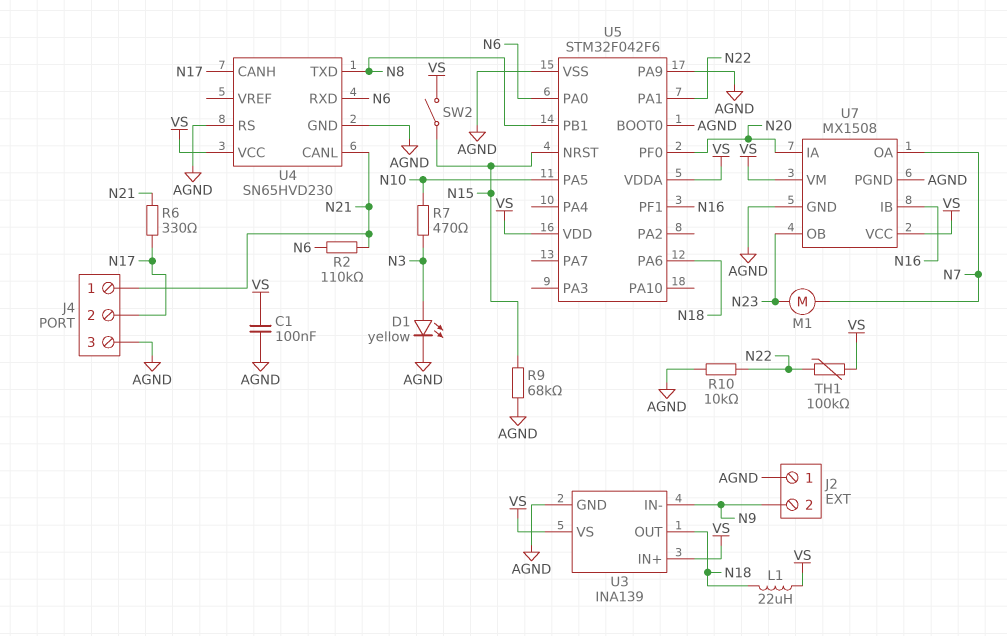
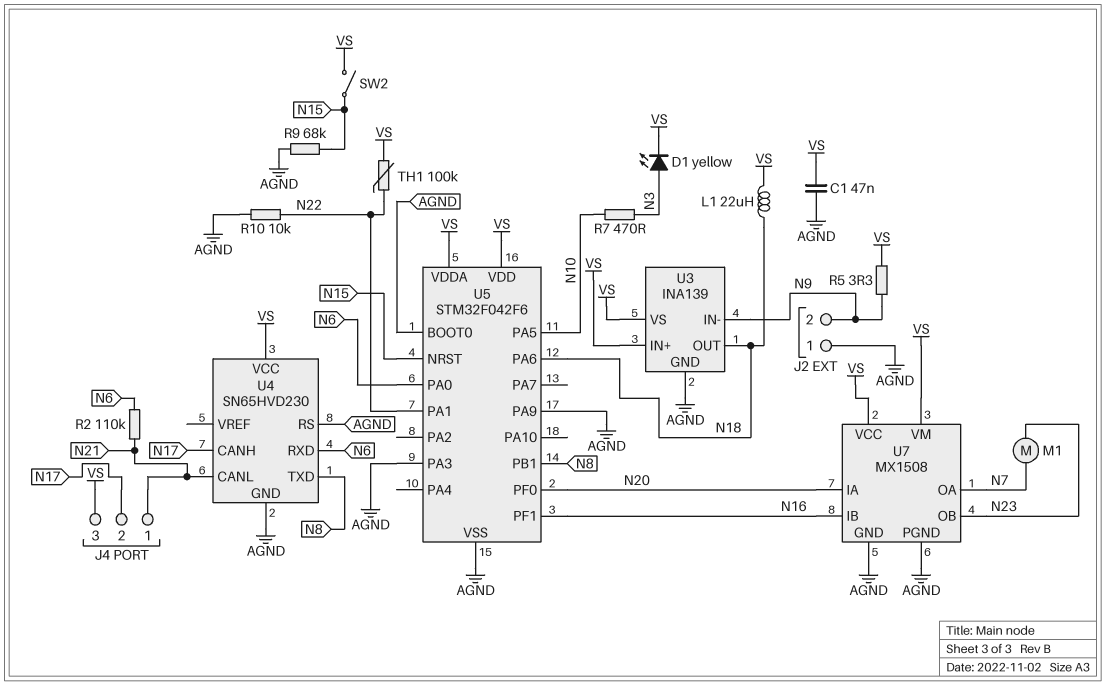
C1: 100nF (AGND, VS) -> 47nF (AGND, VS)
D1: LED yellow (A N3, K AGND) -> LED yellow (A N3, K VS)
J4 pin 3: AGND -> VS
R5: none -> 3.3 (N9, VS)
R6: 330 (N17, N21) -> none
U5 pin PA3: none -> AGND

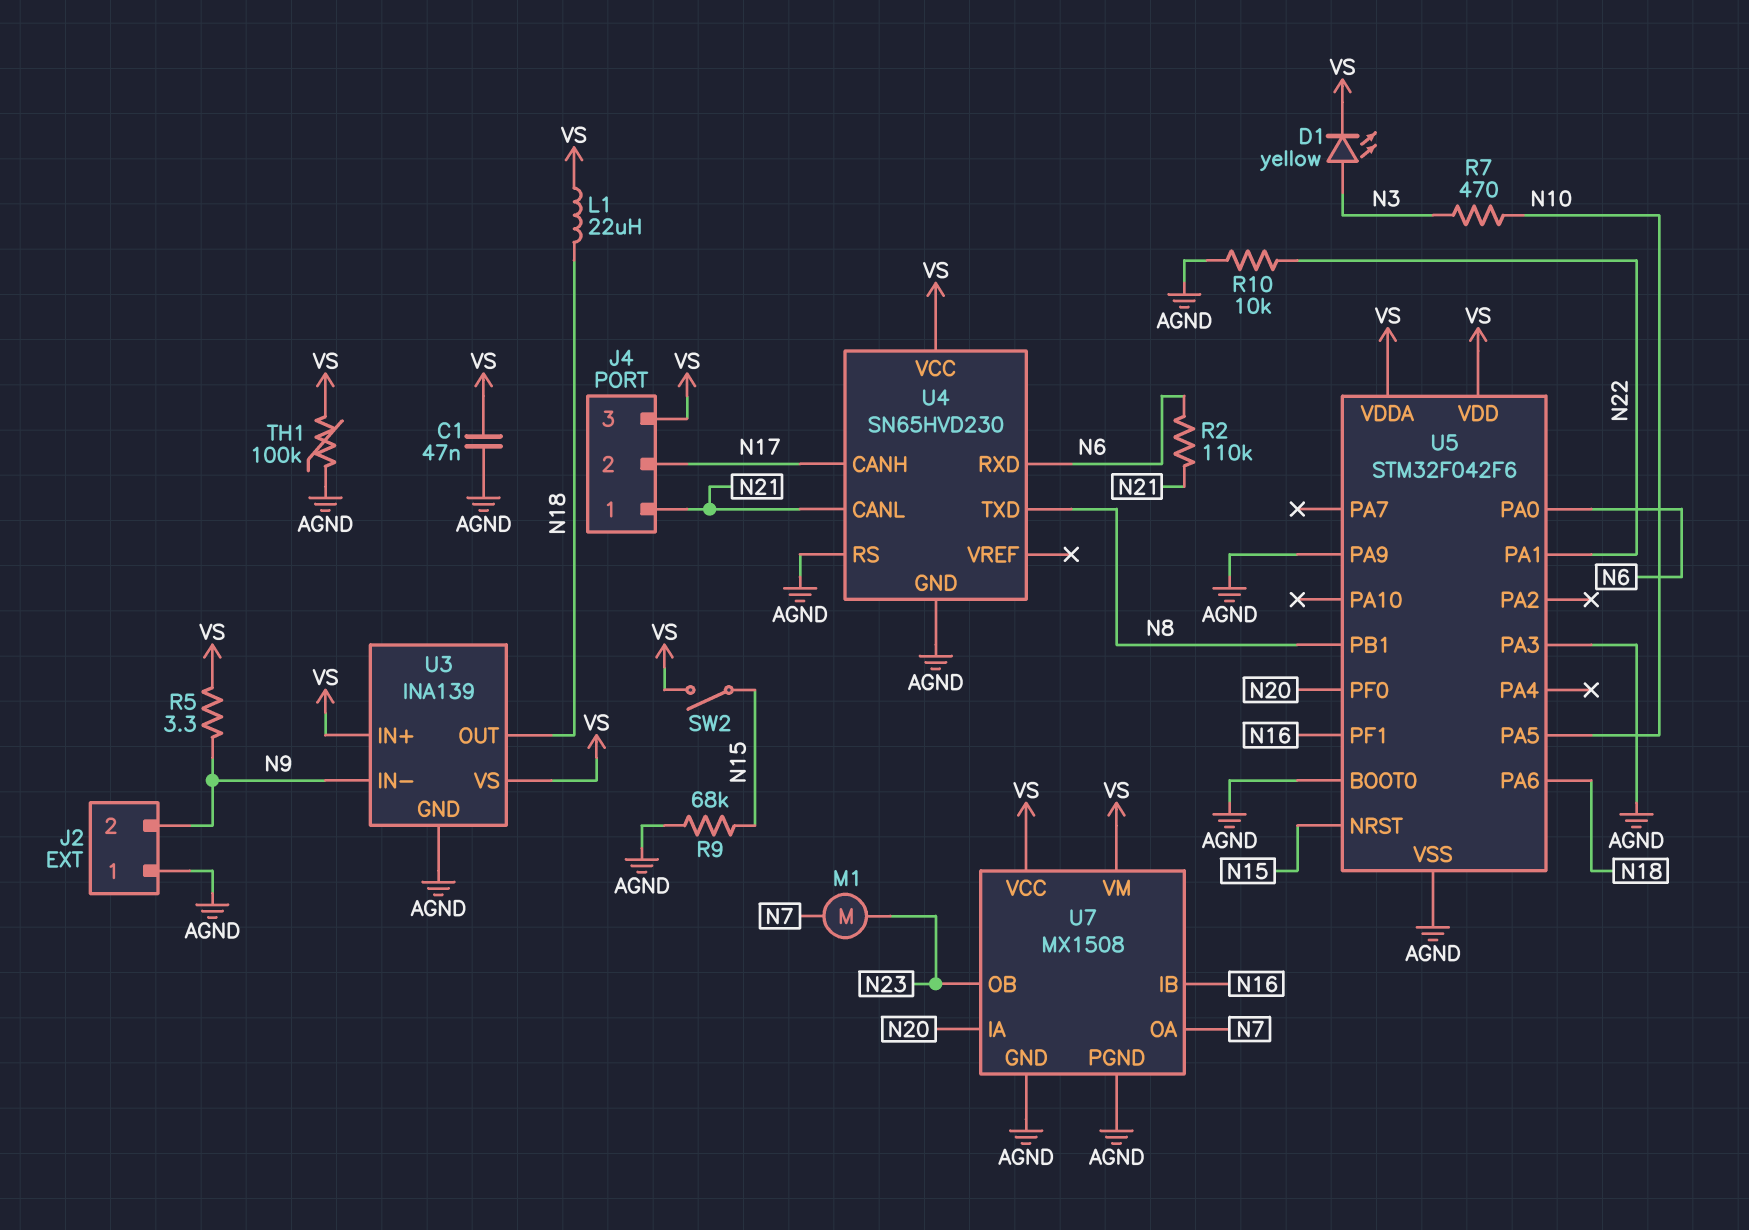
TH1: 100k (N22, VS) -> 100k (AGND, VS)

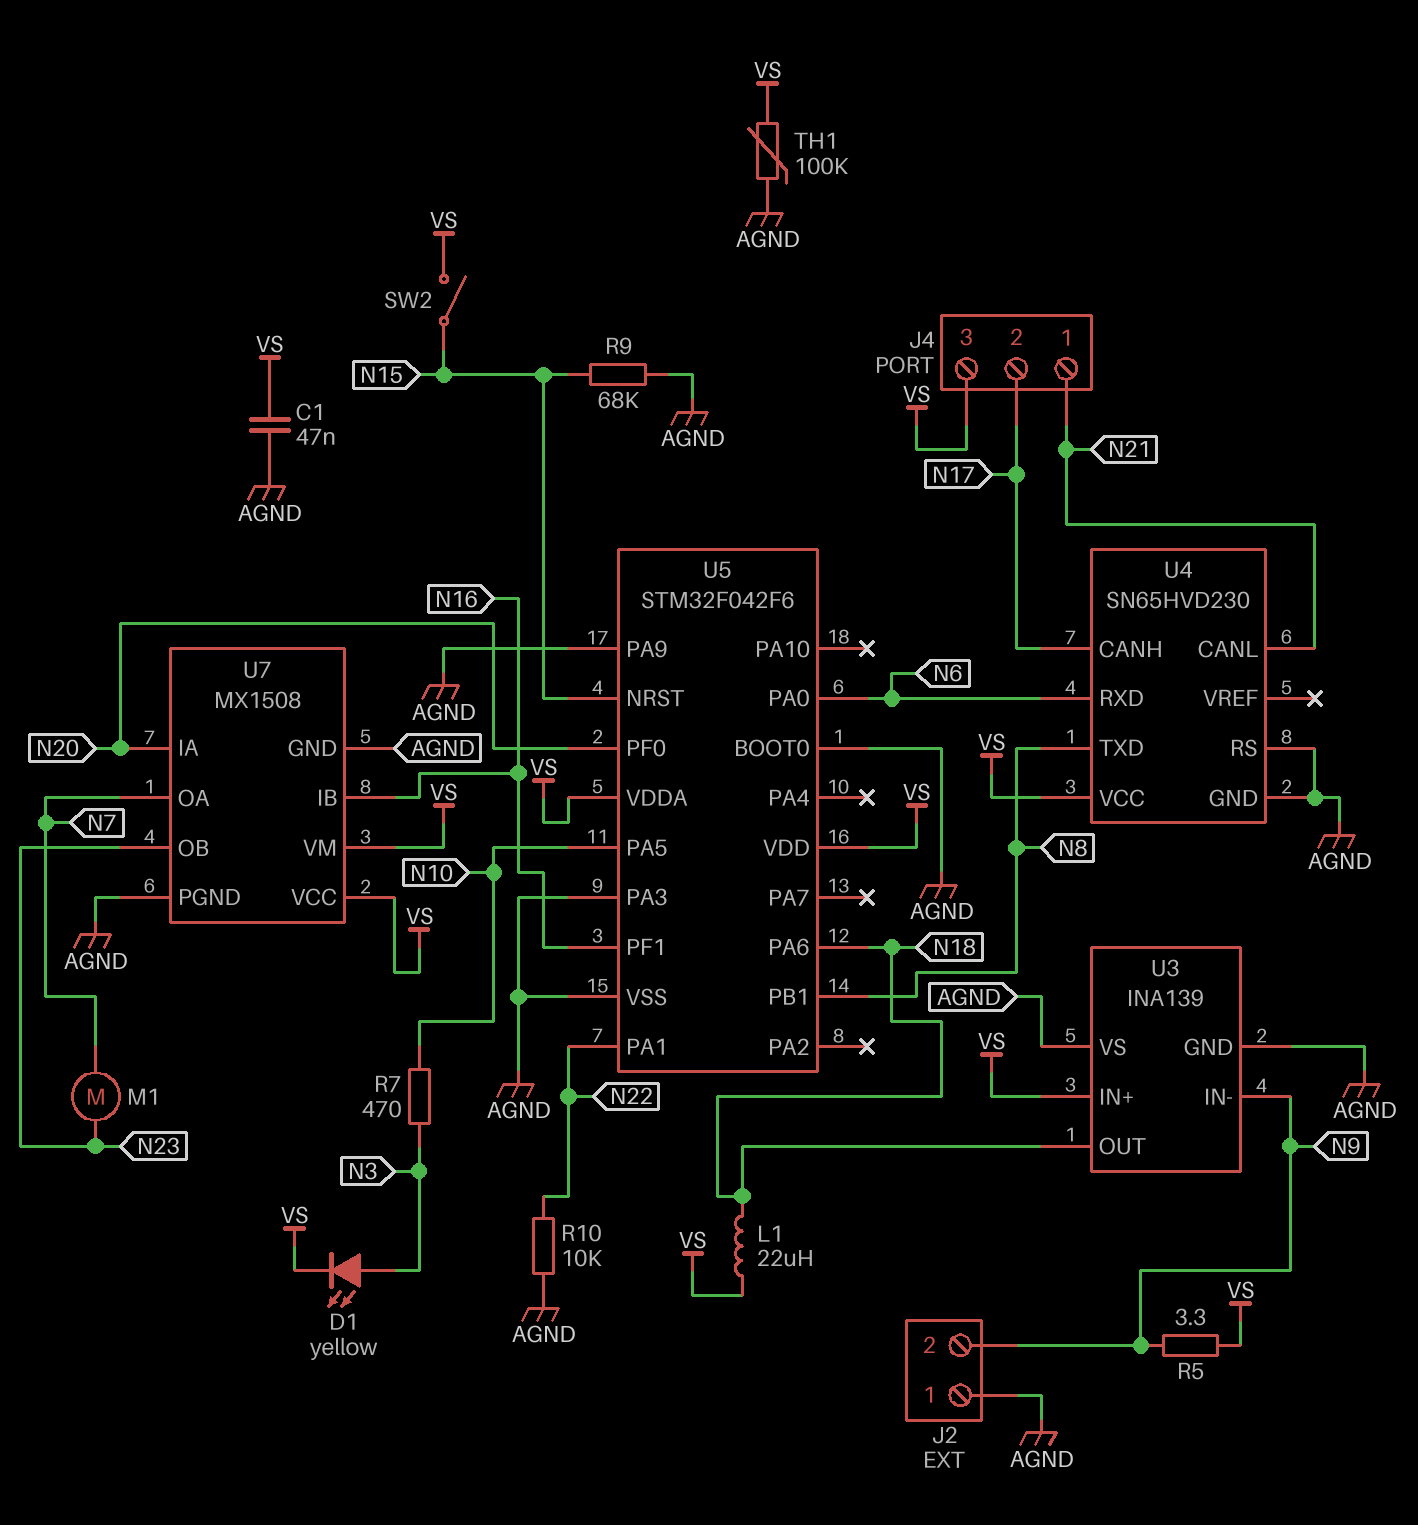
R2: 110k (N6, N21) -> none
U3 pin VS: VS -> AGND

